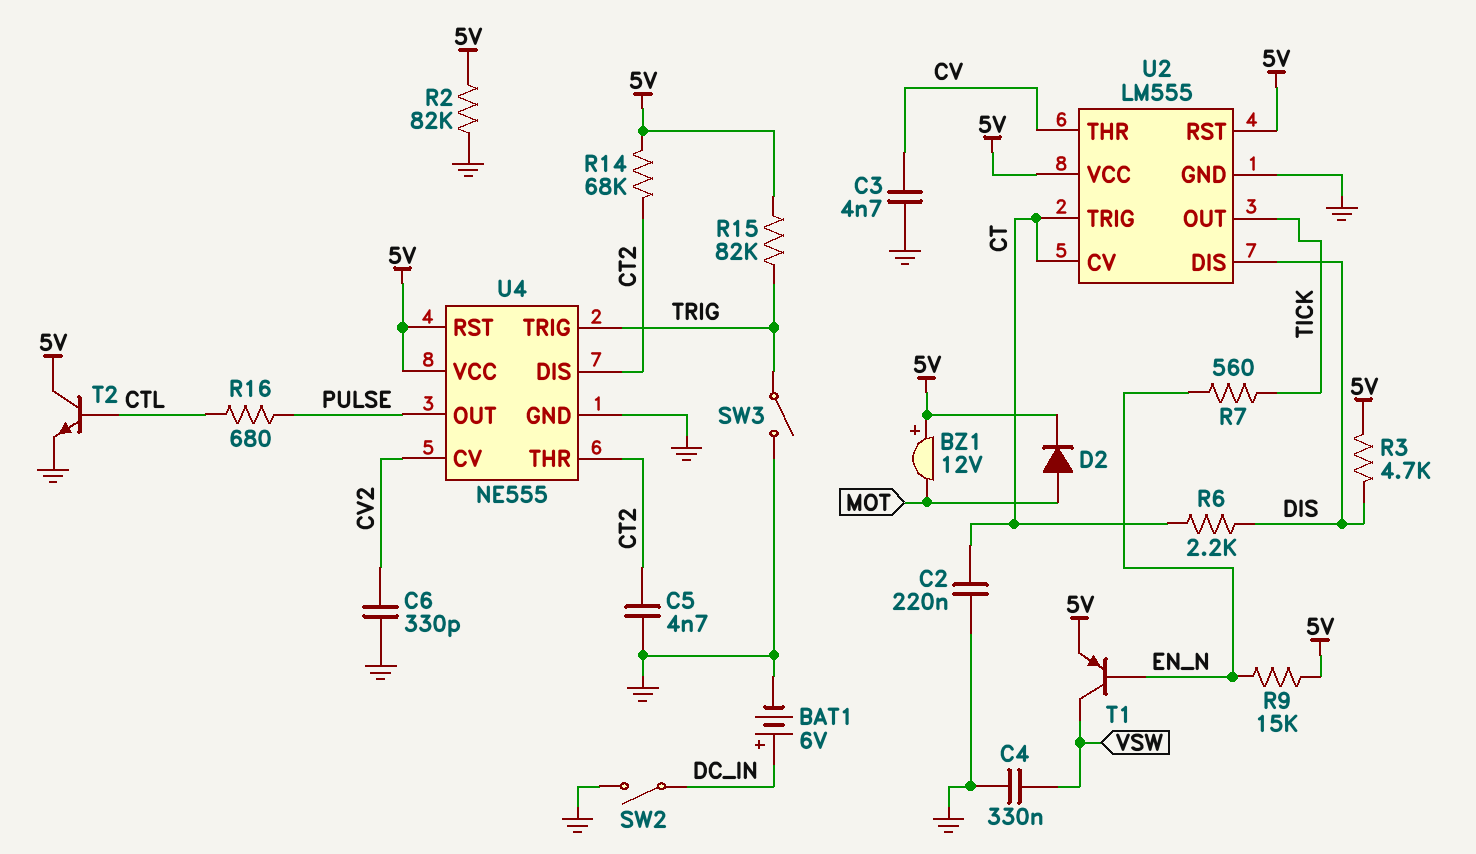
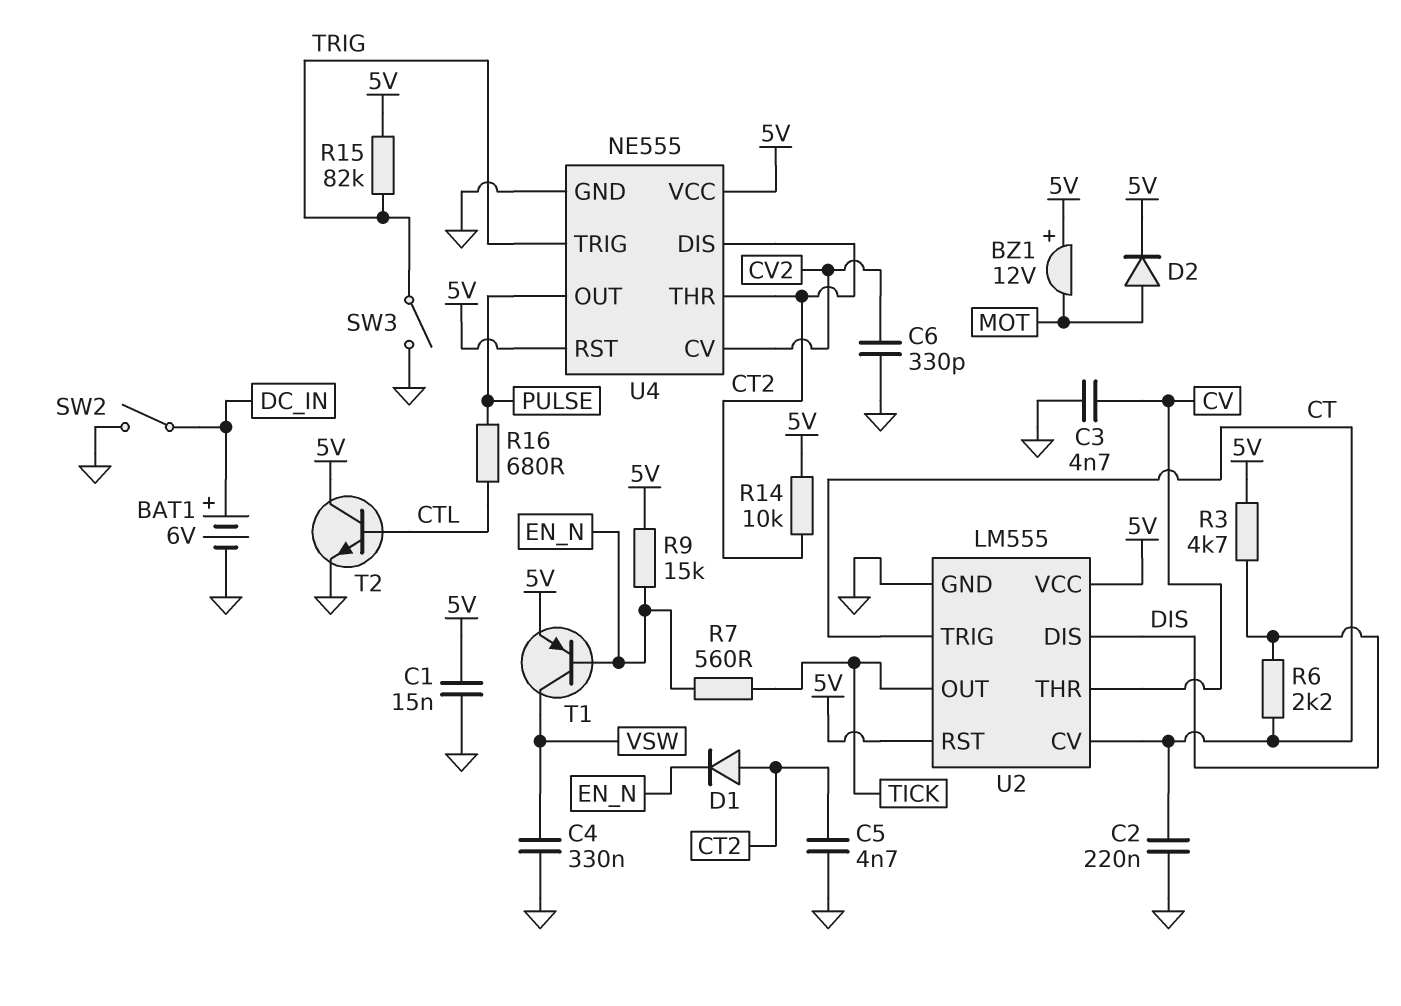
C1: none -> 15nF (5V, GND)
D1: none -> diode (A CT2, K EN_N)
R2: 82k (5V, GND) -> none
R14: 68k (5V, CT2) -> 10k (5V, CT2)

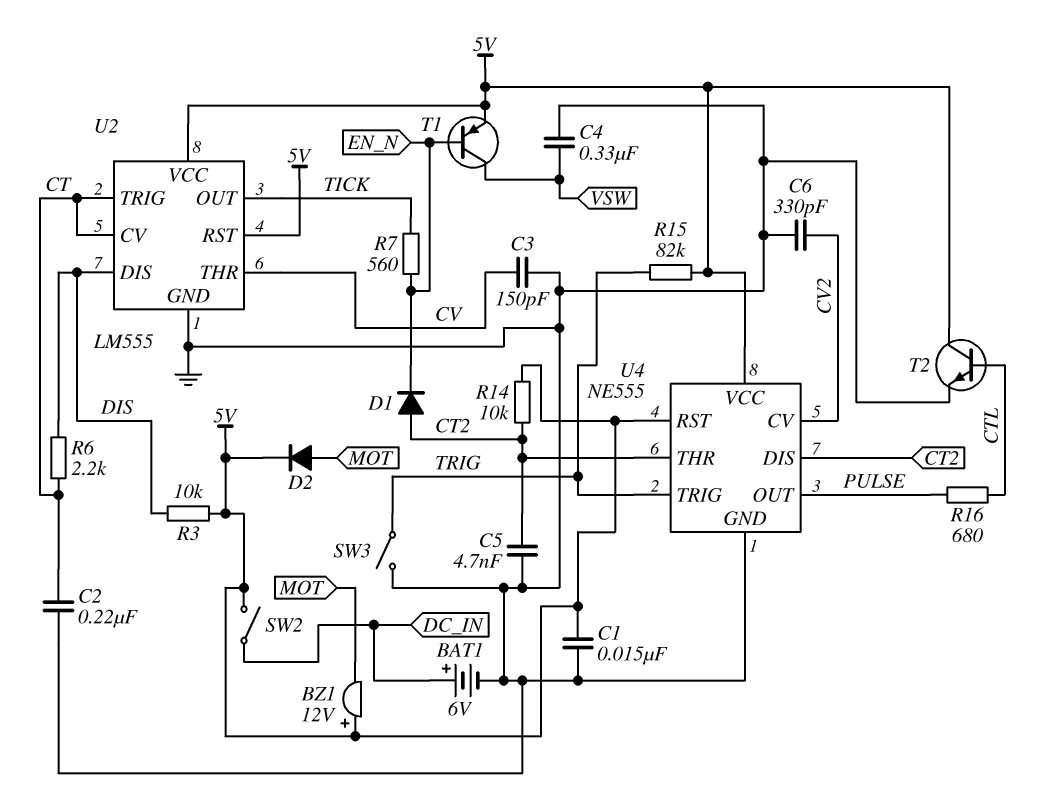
C3: 4.7nF (CV, GND) -> 150pF (CV, GND)
R3: 4.7k (5V, DIS) -> 10k (5V, DIS)
R9: 15k (5V, EN_N) -> none
SW2: switch (DC_IN, GND) -> switch (5V, DC_IN)

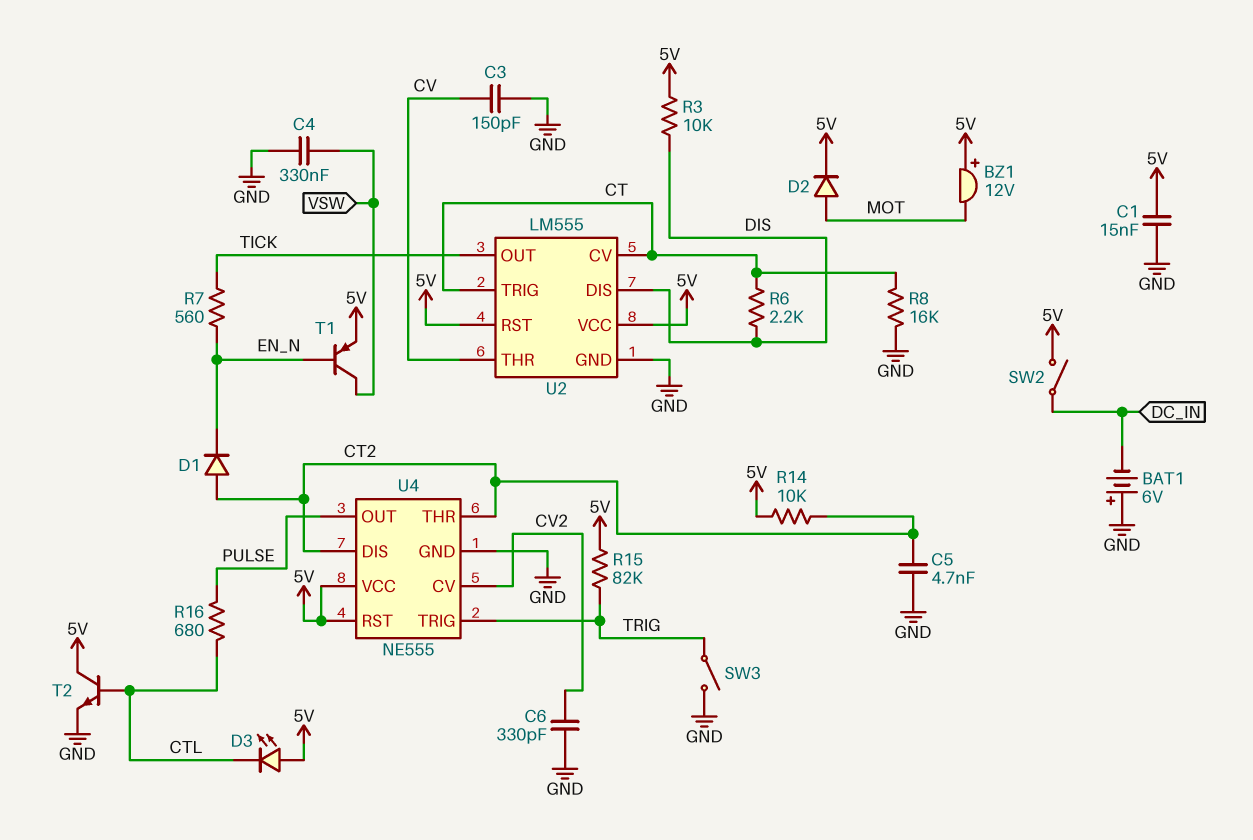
BAT1: 6V (plus DC_IN, minus GND) -> 6V (plus GND, minus DC_IN)
C2: 220nF (CT, GND) -> none
D3: none -> LED (A 5V, K CTL)
R8: none -> 16k (CT, GND)

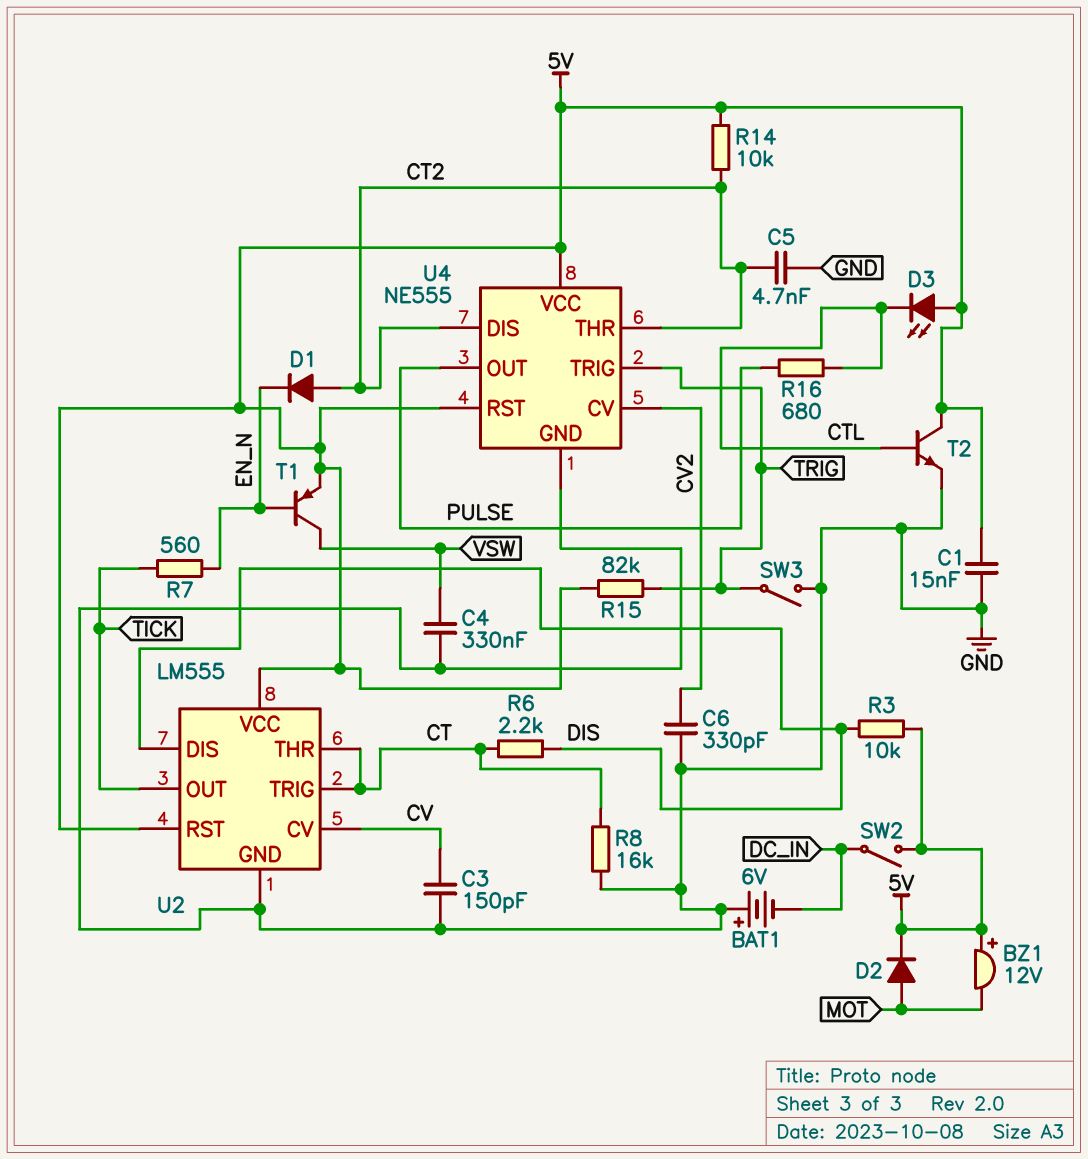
U2 pin CV: CT -> CV
U2 pin THR: CV -> CT

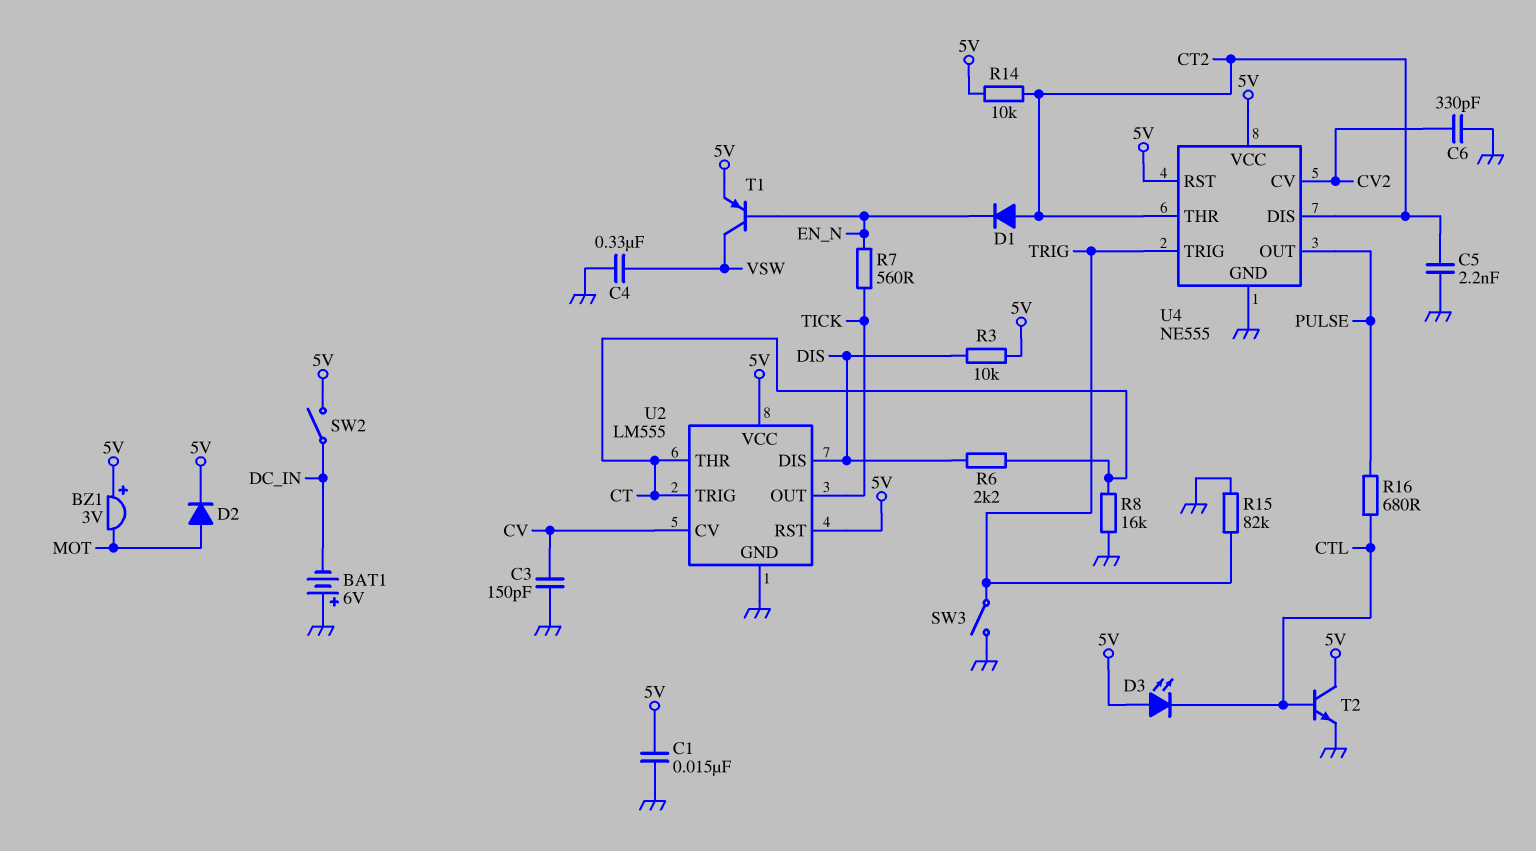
BZ1: buzzer 12V (plus 5V, minus MOT) -> buzzer 3V (plus 5V, minus MOT)
C5: 4.7nF (CT2, GND) -> 2.2nF (CT2, GND)
R15: 82k (5V, TRIG) -> 82k (GND, TRIG)

